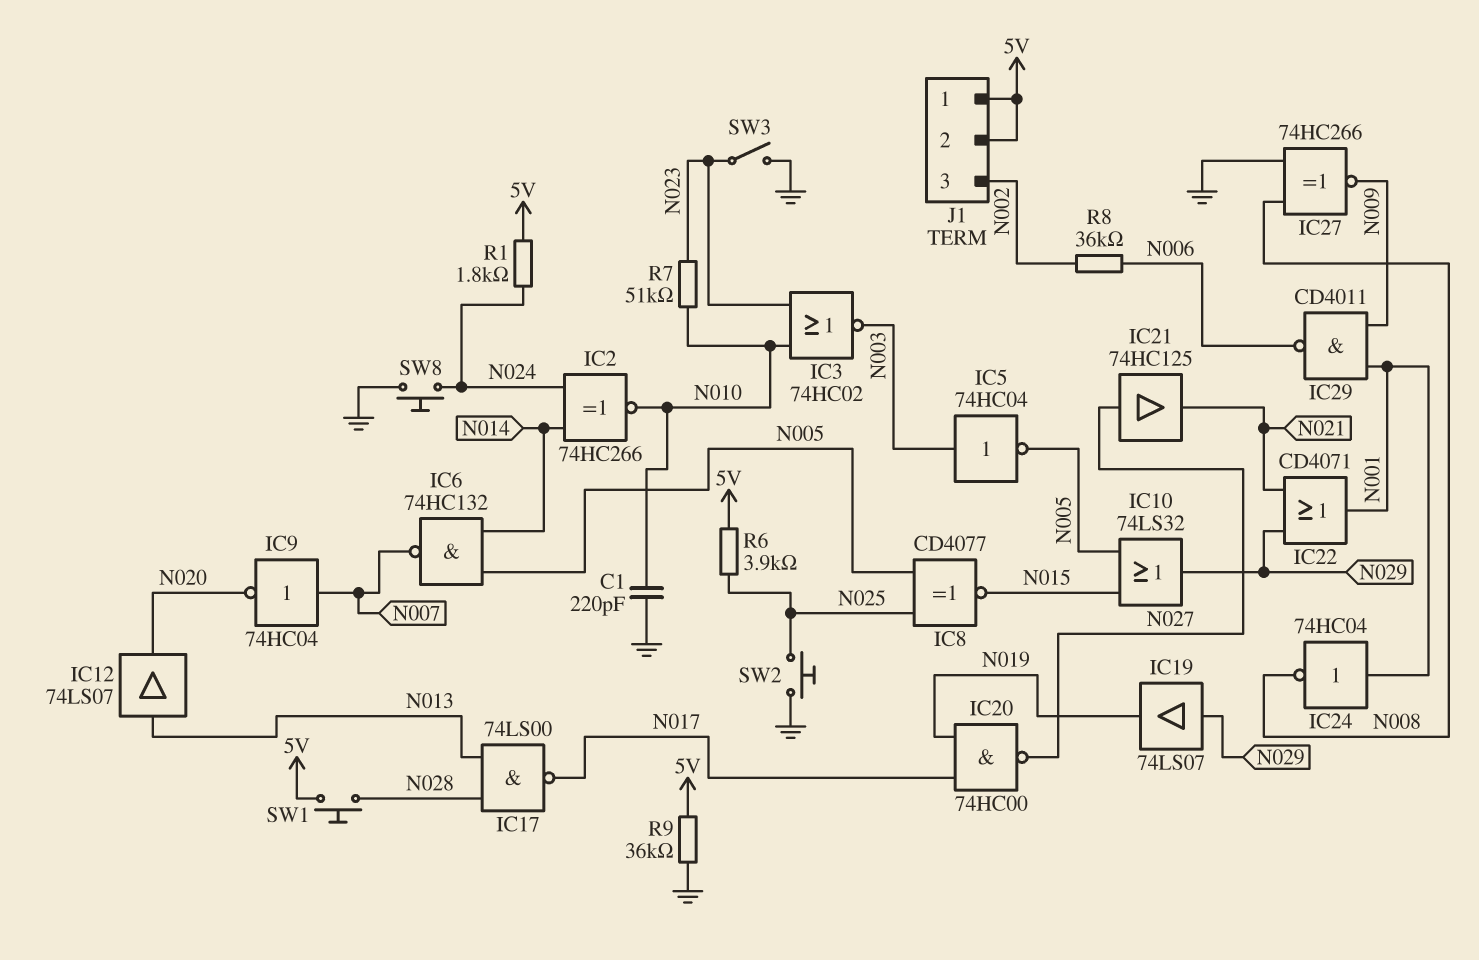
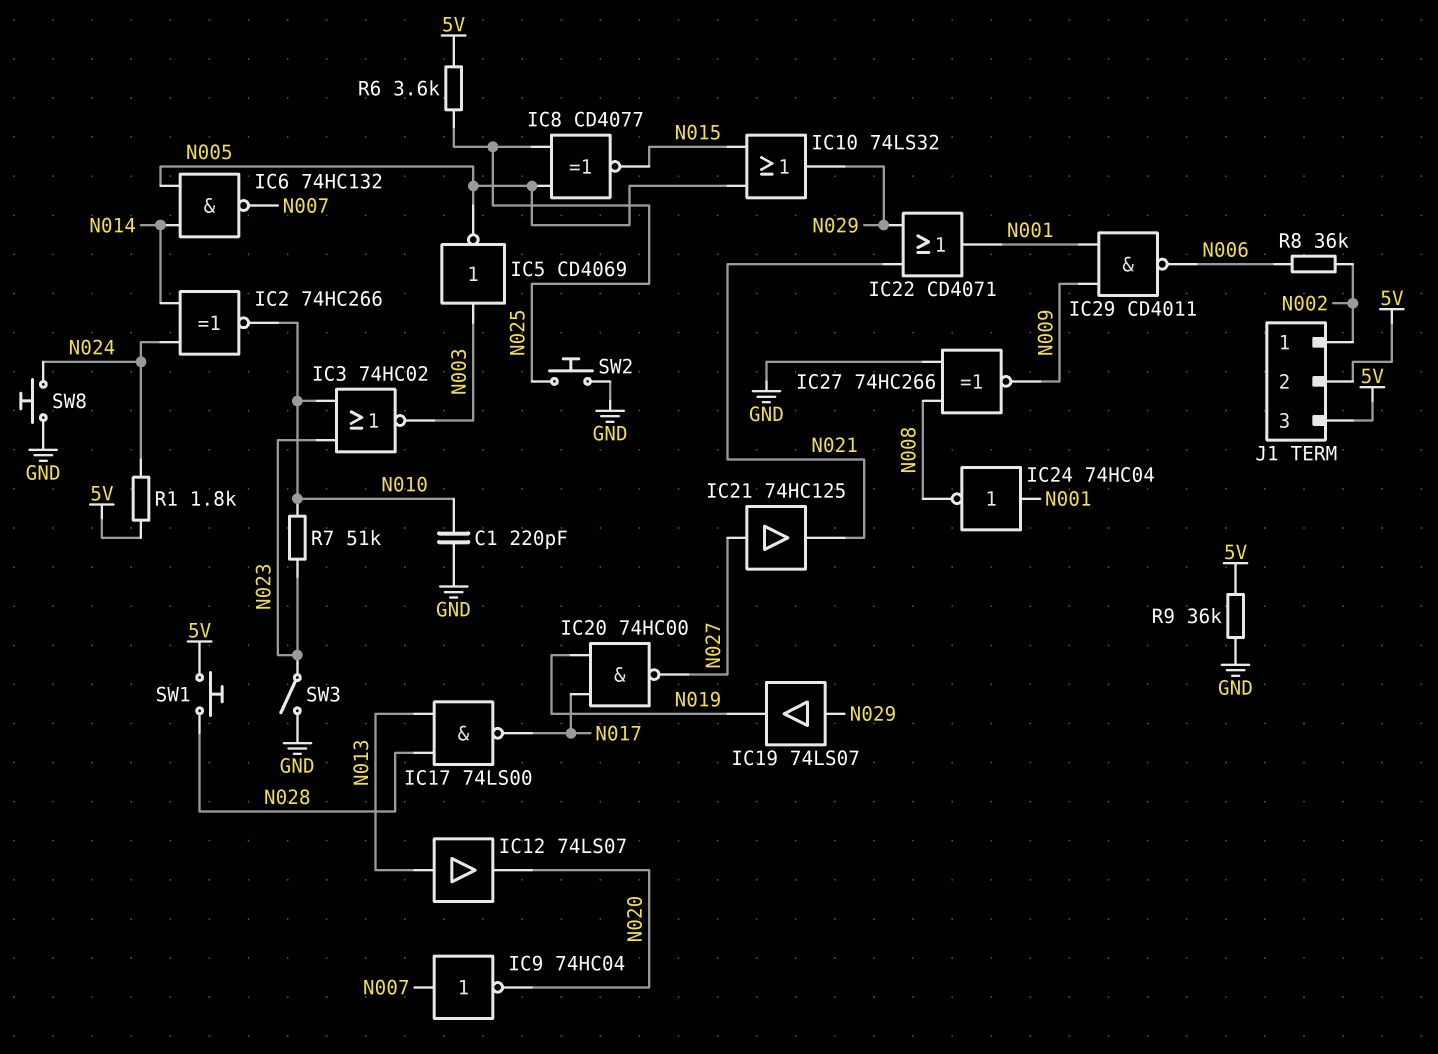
IC5: NOT 74HC04 (in N003, out N005) -> NOT CD4069 (in N003, out N005)
J1 pin 1: 5V -> N002
J1 pin 3: N002 -> 5V
R6: 3.9k (5V, N025) -> 3.6k (5V, N025)

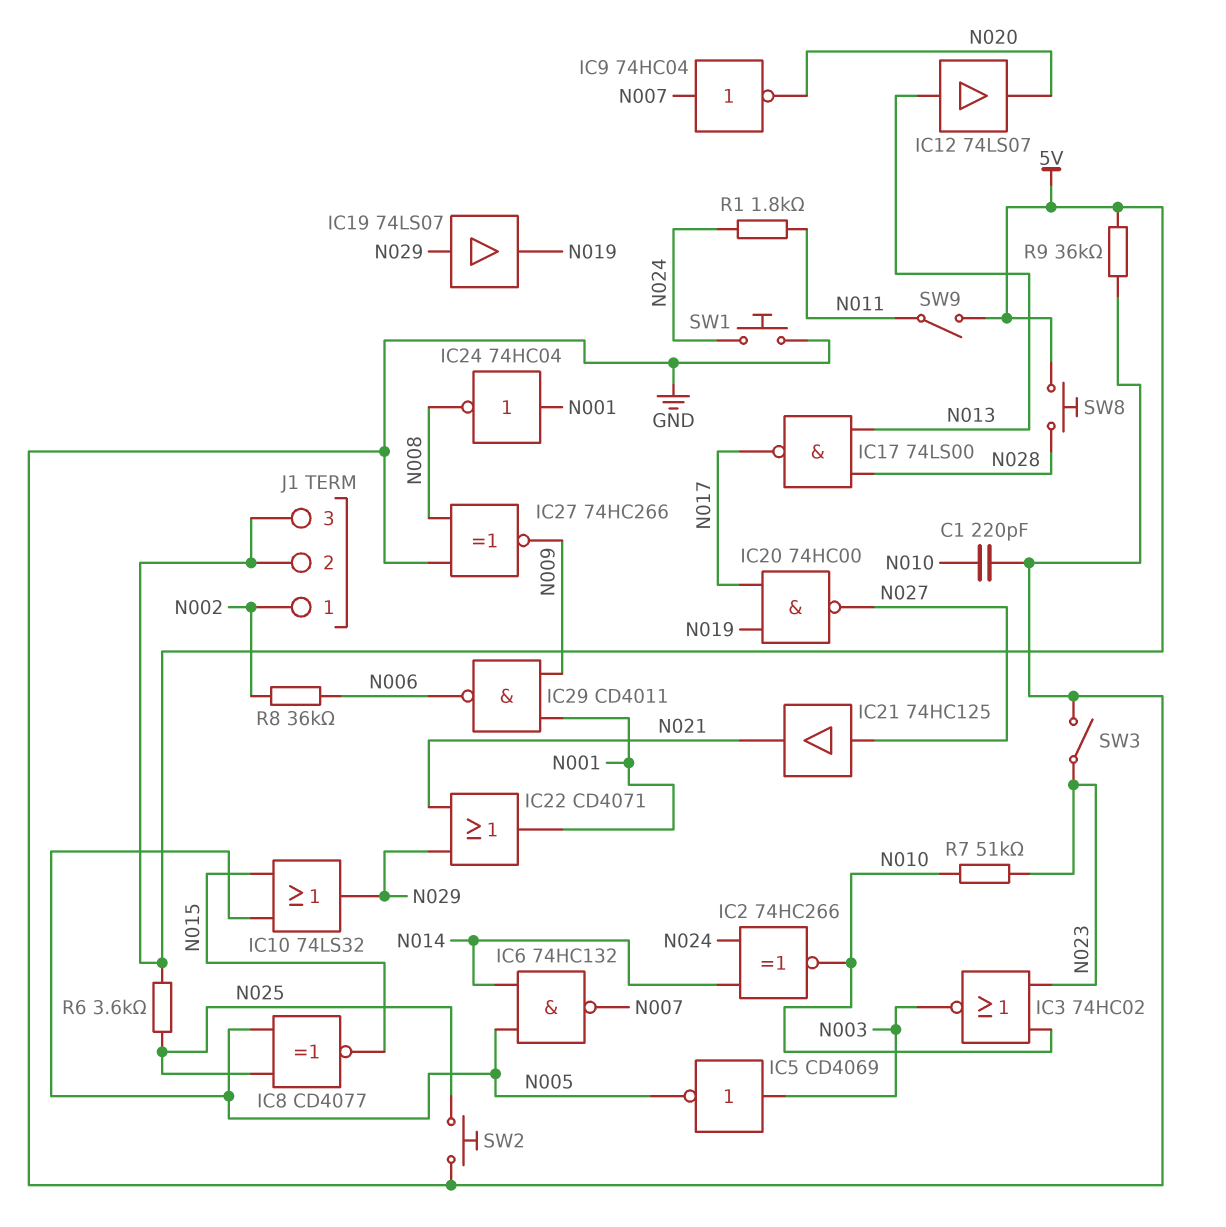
R1: 1.8k (5V, N024) -> 1.8k (N011, N024)
SW1: button (5V, N028) -> button (GND, N024)
SW8: button (GND, N024) -> button (5V, N028)
SW9: none -> switch (5V, N011)

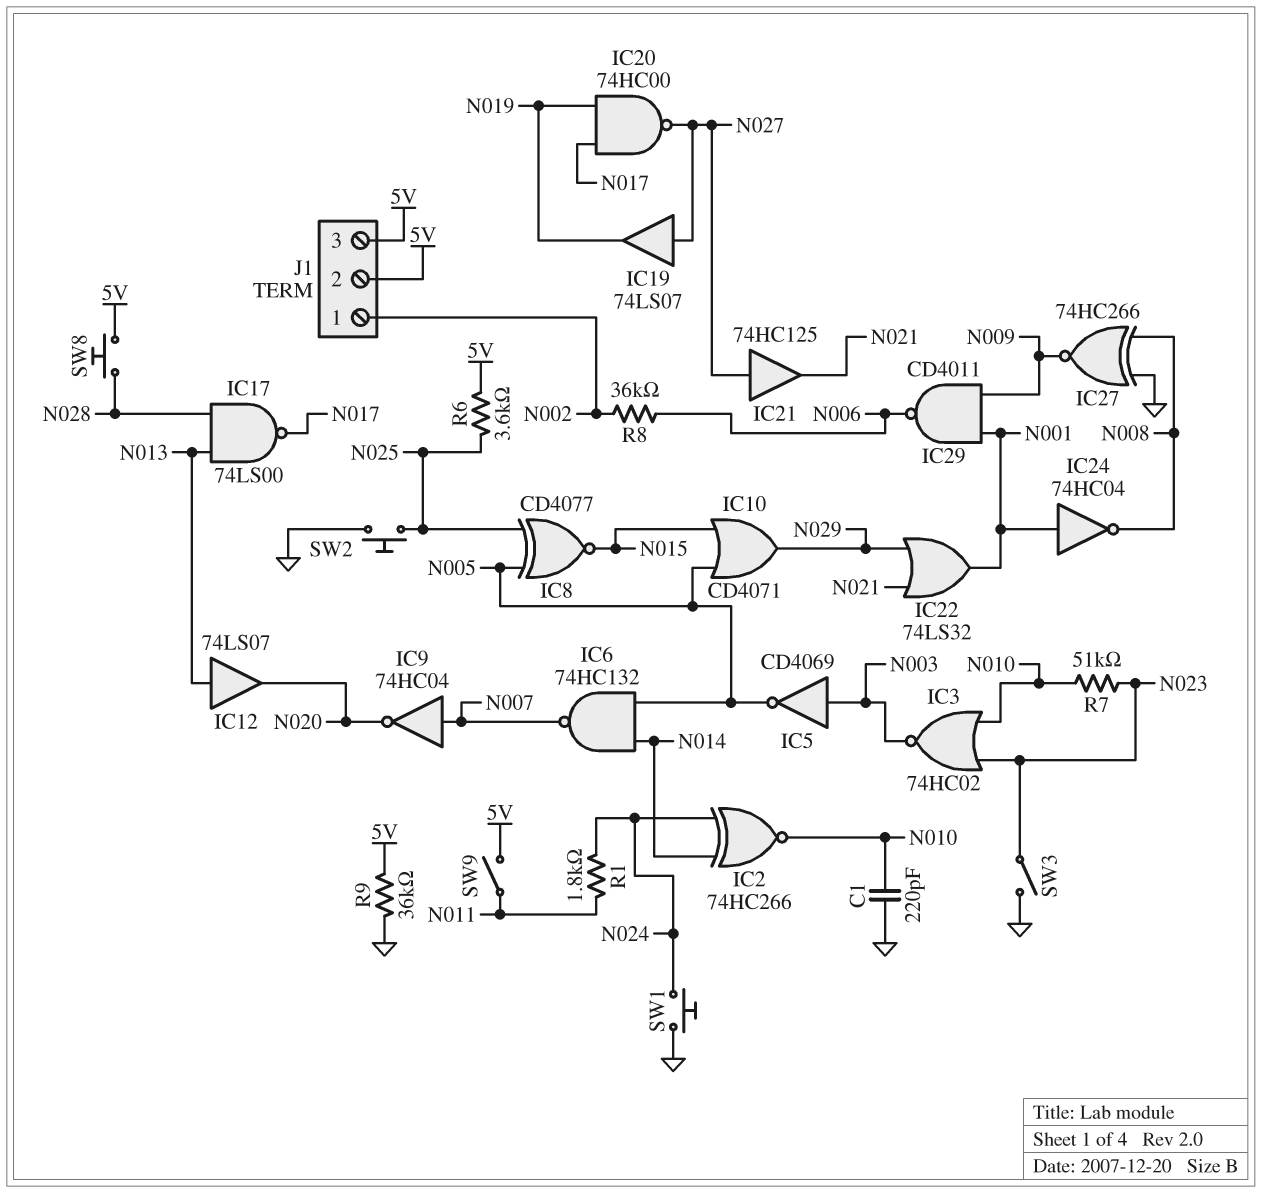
IC10: OR 74LS32 (in N005, in N015, out N029) -> OR CD4071 (in N005, in N015, out N029)
IC19: buffer 74LS07 (in N029, out N019) -> buffer 74LS07 (in N027, out N019)
IC22: OR CD4071 (in N021, in N029, out N001) -> OR 74LS32 (in N021, in N029, out N001)

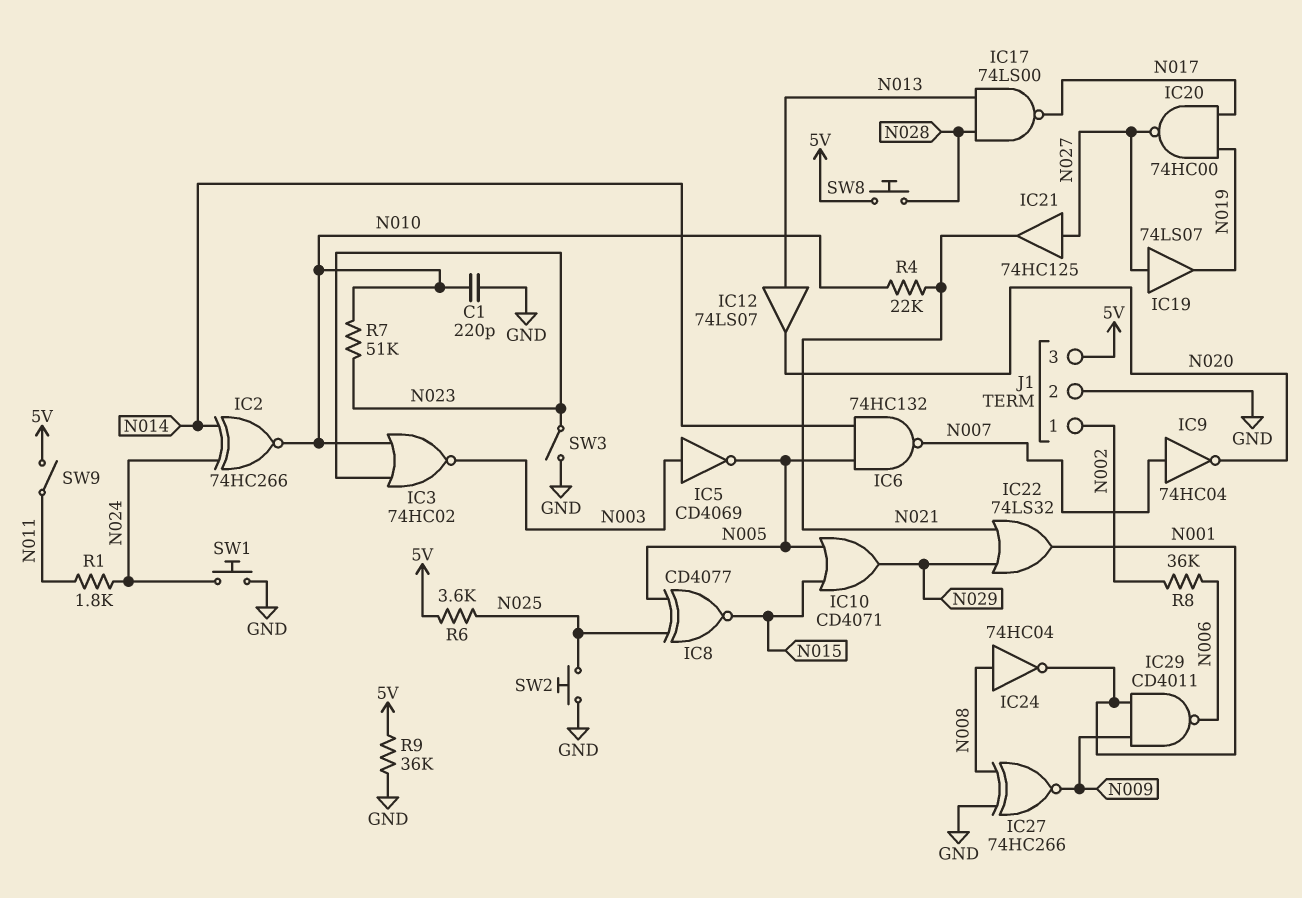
IC24: NOT 74HC04 (in N001, out N008) -> NOT 74HC04 (in N008, out N001)
J1 pin 2: 5V -> GND
R4: none -> 22k (N010, N021)

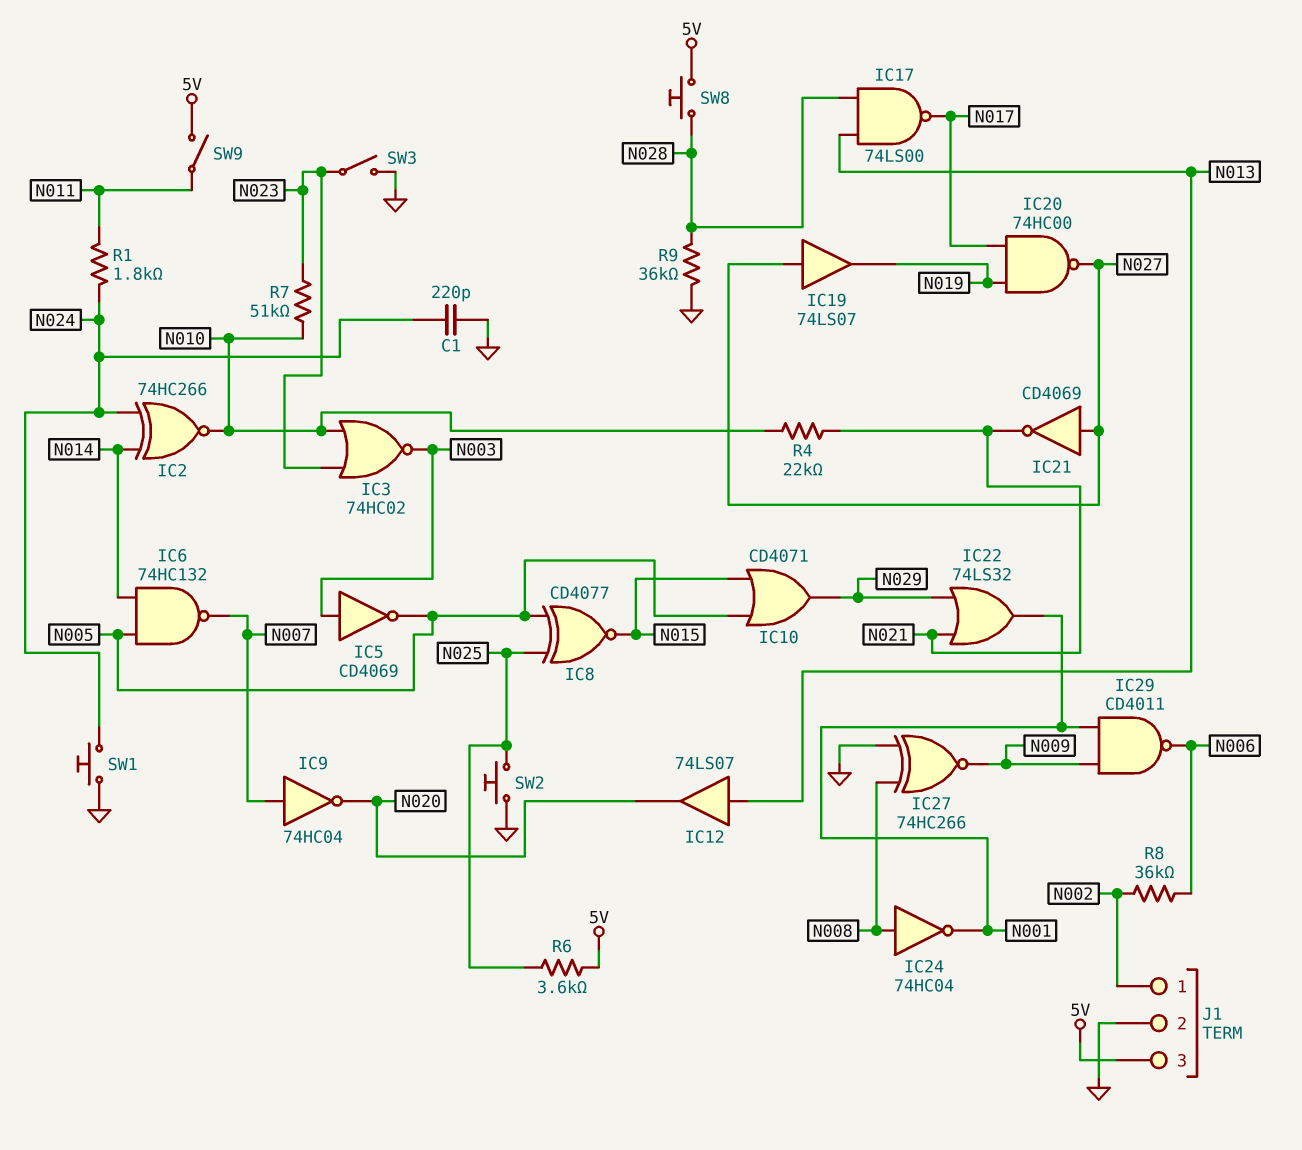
C1: 220pF (GND, N010) -> 220pF (GND, N024)
IC21: buffer 74HC125 (in N027, out N021) -> NOT CD4069 (in N027, out N021)
R9: 36k (5V, GND) -> 36k (GND, N028)

